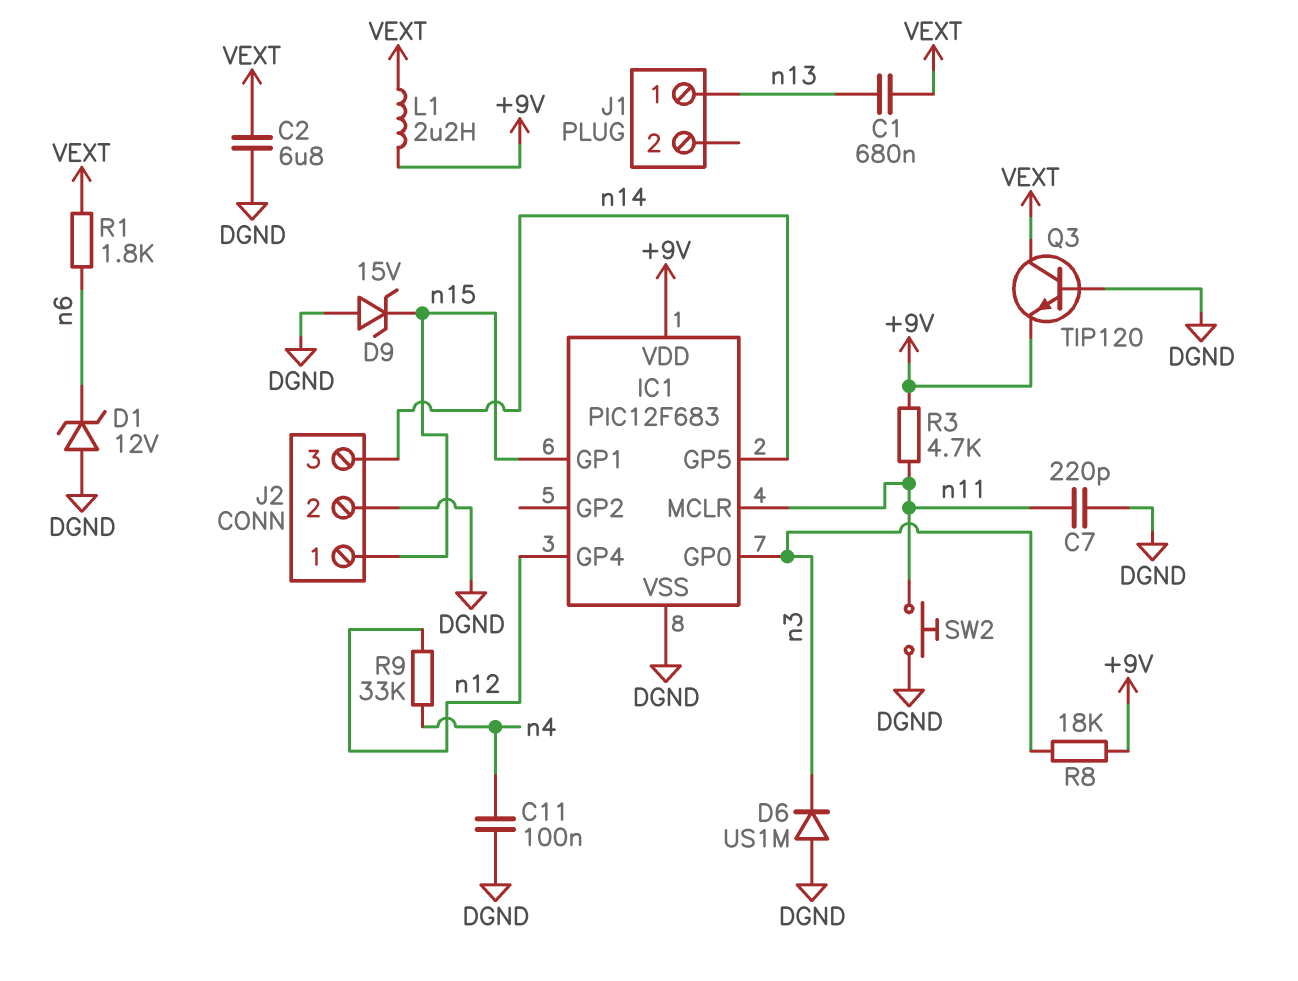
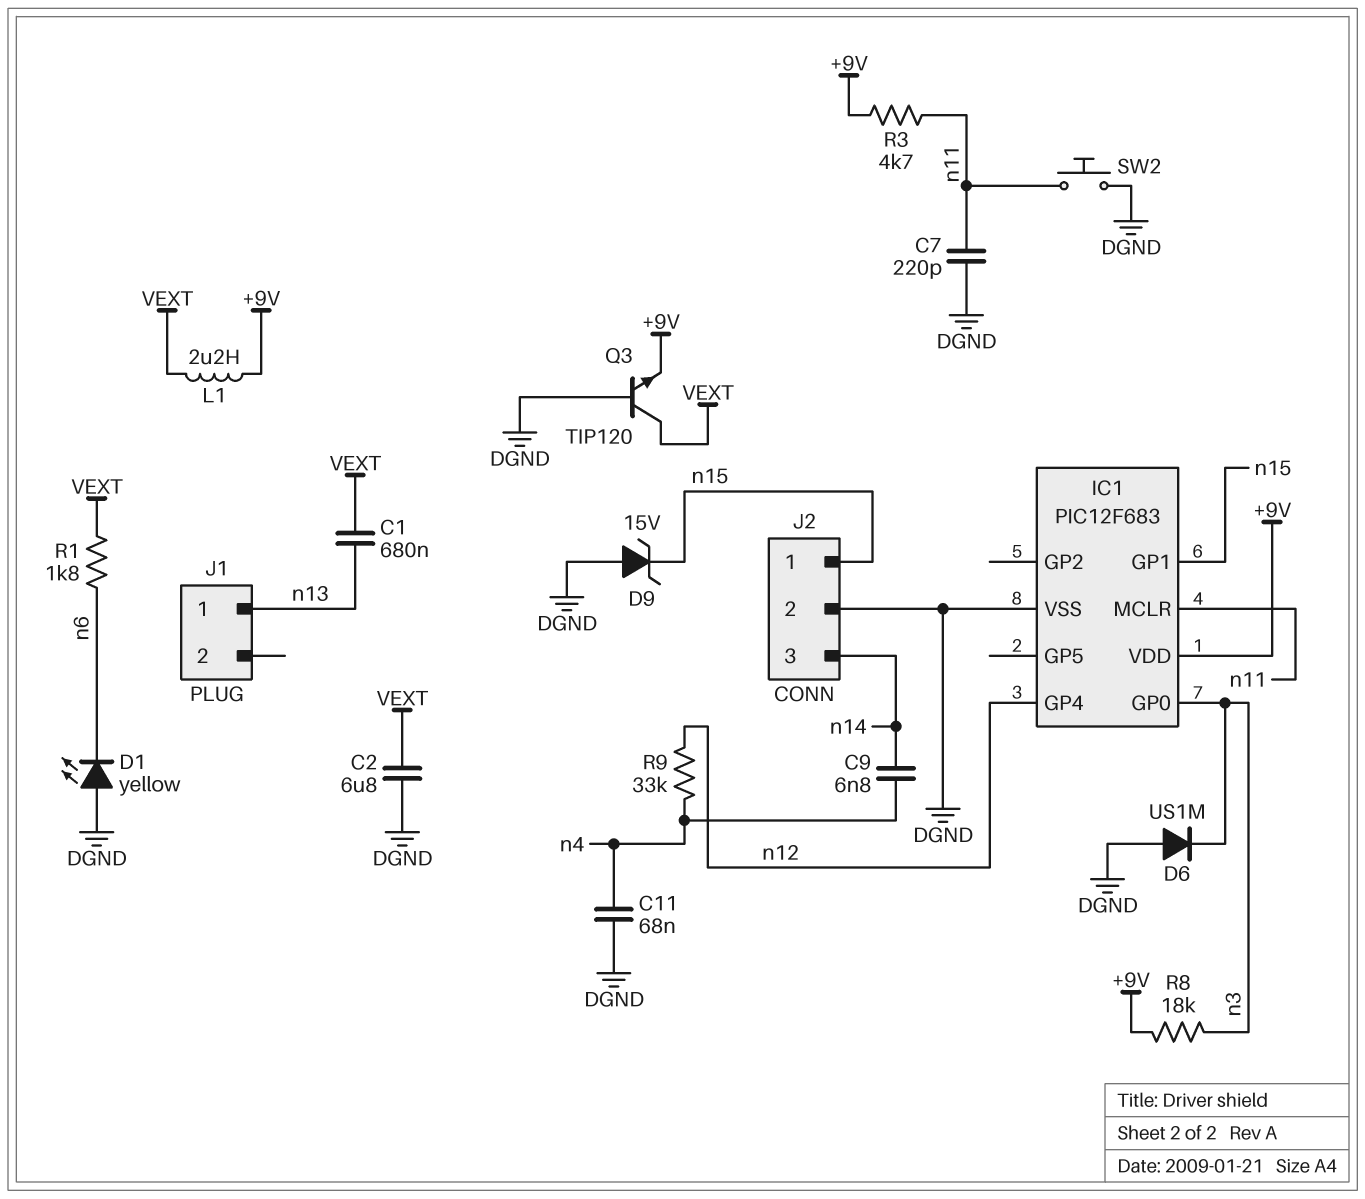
C9: none -> 6.8nF (n4, n14)
C11: 100nF (DGND, n4) -> 68nF (DGND, n4)
D1: zener 12V (A DGND, K n6) -> LED yellow (A DGND, K n6)
IC1 pin GP5: n14 -> none

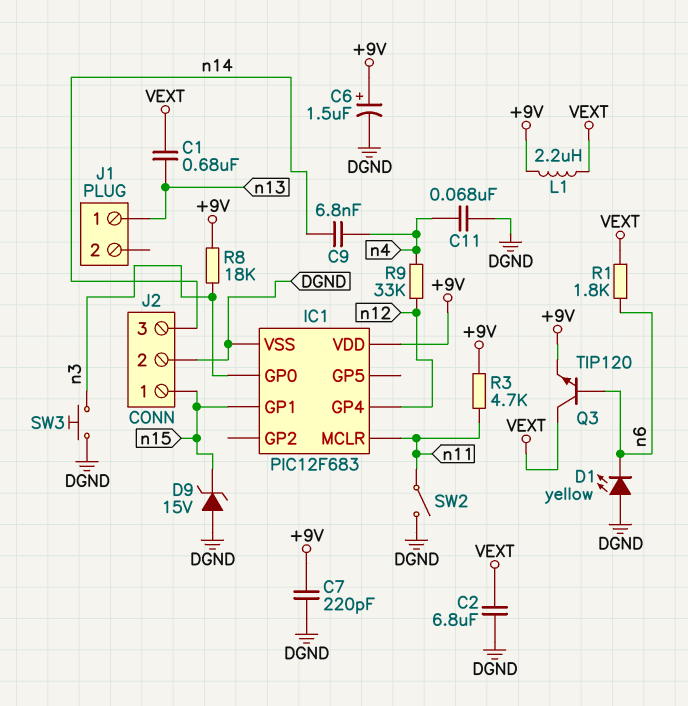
C6: none -> 1.5uF (plus +9V, minus DGND)
C7: 220pF (DGND, n11) -> 220pF (+9V, DGND)
D6: diode US1M (A DGND, K n3) -> none
Q3: NPN TIP120 (B DGND, C VEXT, E +9V) -> NPN TIP120 (B n6, C VEXT, E +9V)
SW2: button (DGND, n11) -> switch (DGND, n11)
SW3: none -> button (DGND, n3)

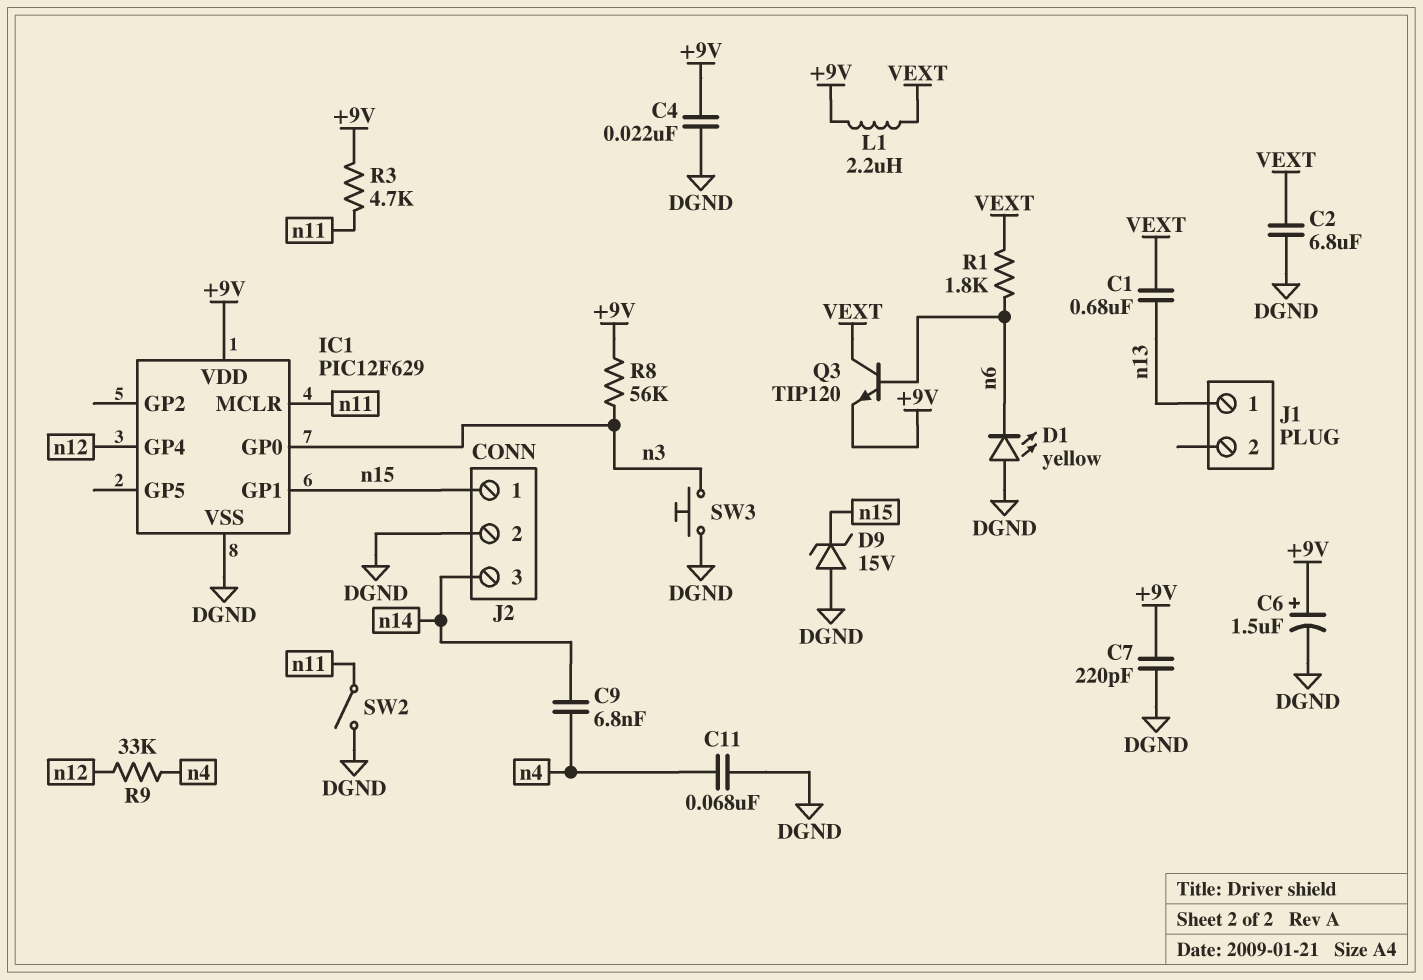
C4: none -> 22nF (+9V, DGND)
IC1: PIC12F683 -> PIC12F629
R8: 18k (+9V, n3) -> 56k (+9V, n3)

